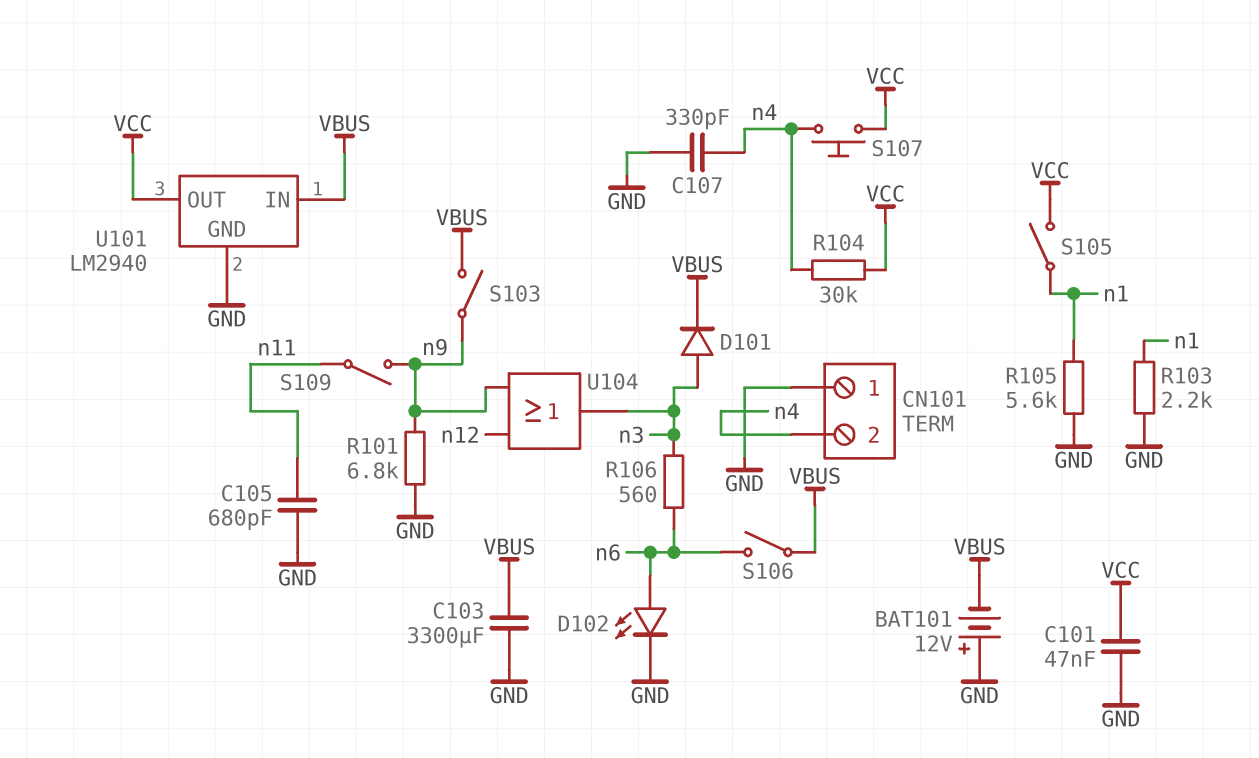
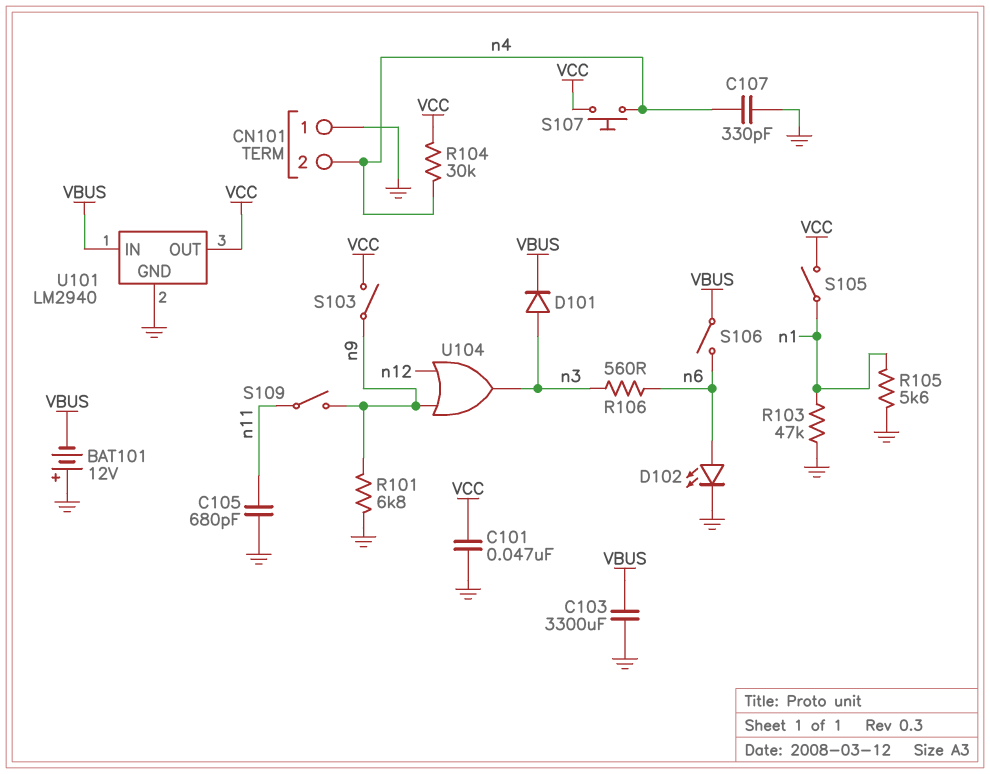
R103: 2.2k (GND, n1) -> 47k (GND, n1)
S103: switch (VBUS, n9) -> switch (VCC, n9)

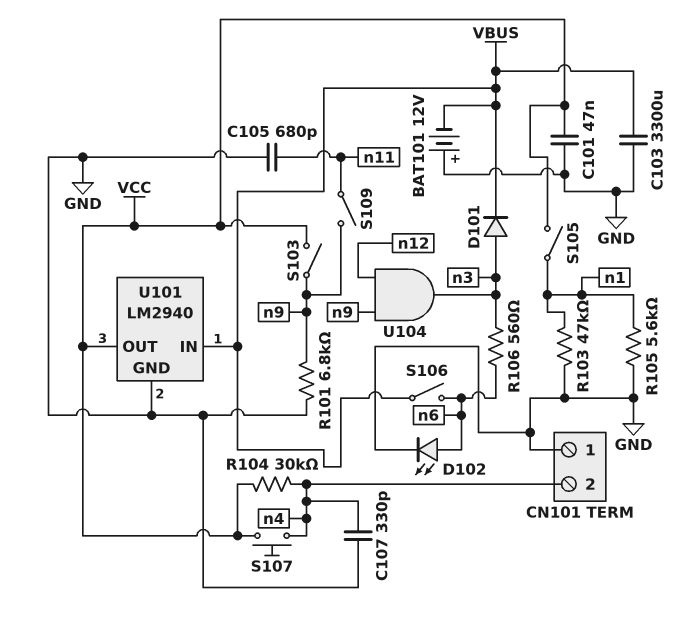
U104: OR (in n9, in n12, out n3) -> AND (in n9, in n12, out n3)

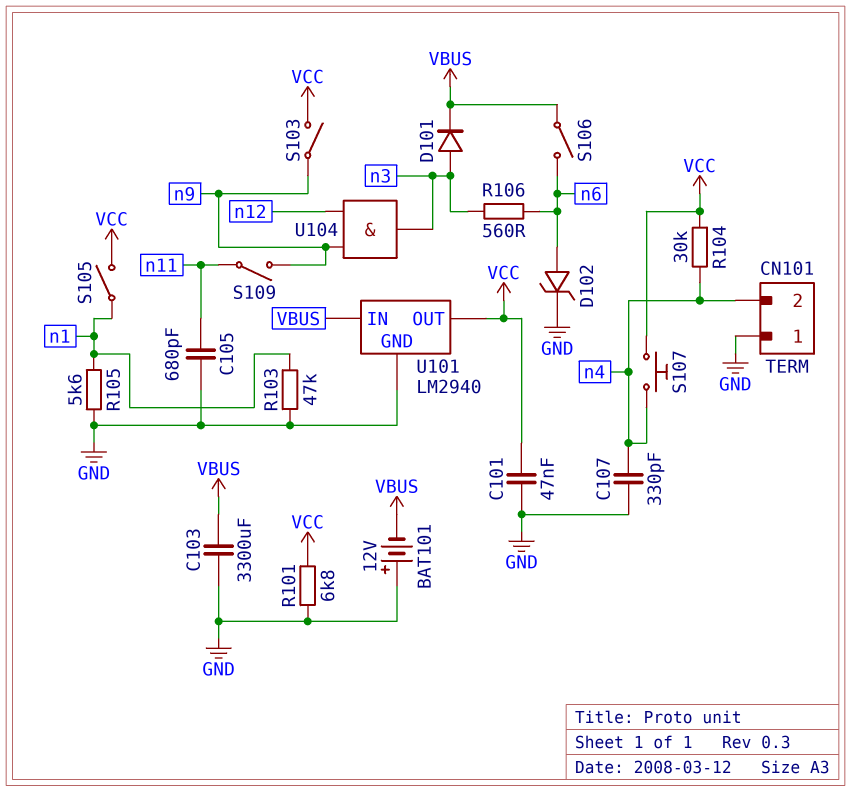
D102: LED (A n6, K GND) -> zener (A n6, K GND)
R101: 6.8k (GND, n9) -> 6.8k (GND, VCC)

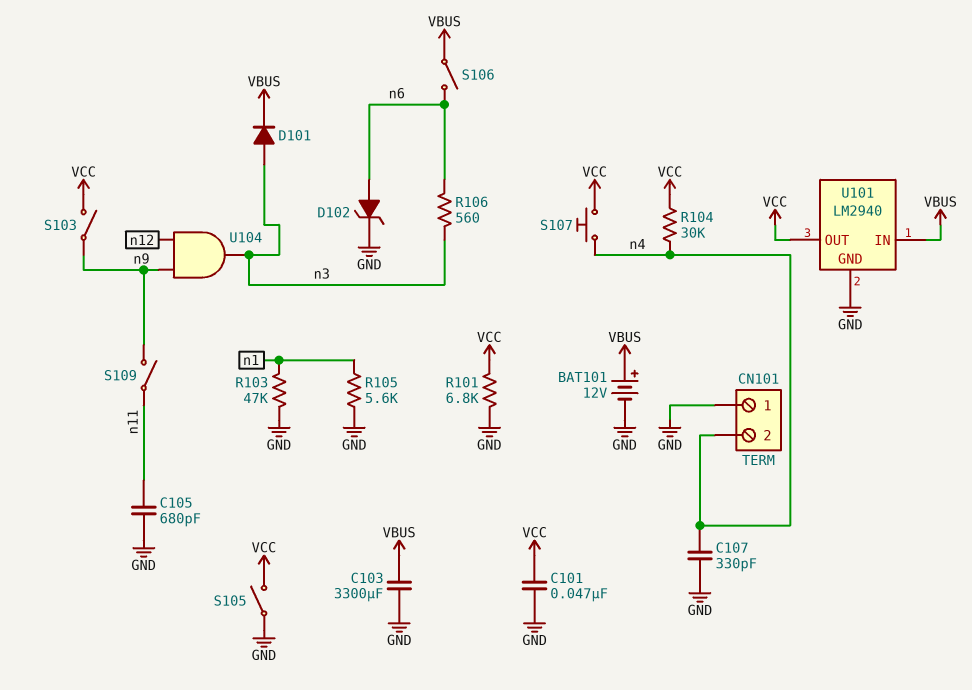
BAT101: 12V (plus GND, minus VBUS) -> 12V (plus VBUS, minus GND)
S105: switch (VCC, n1) -> switch (GND, VCC)

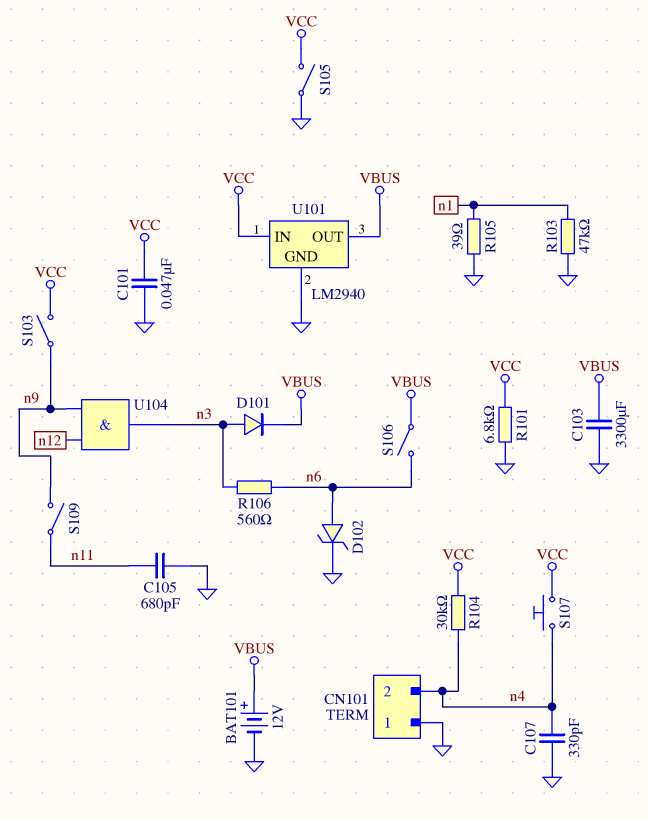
R105: 5.6k (GND, n1) -> 39 (GND, n1)
U101 pin IN: VBUS -> VCC
U101 pin OUT: VCC -> VBUS

